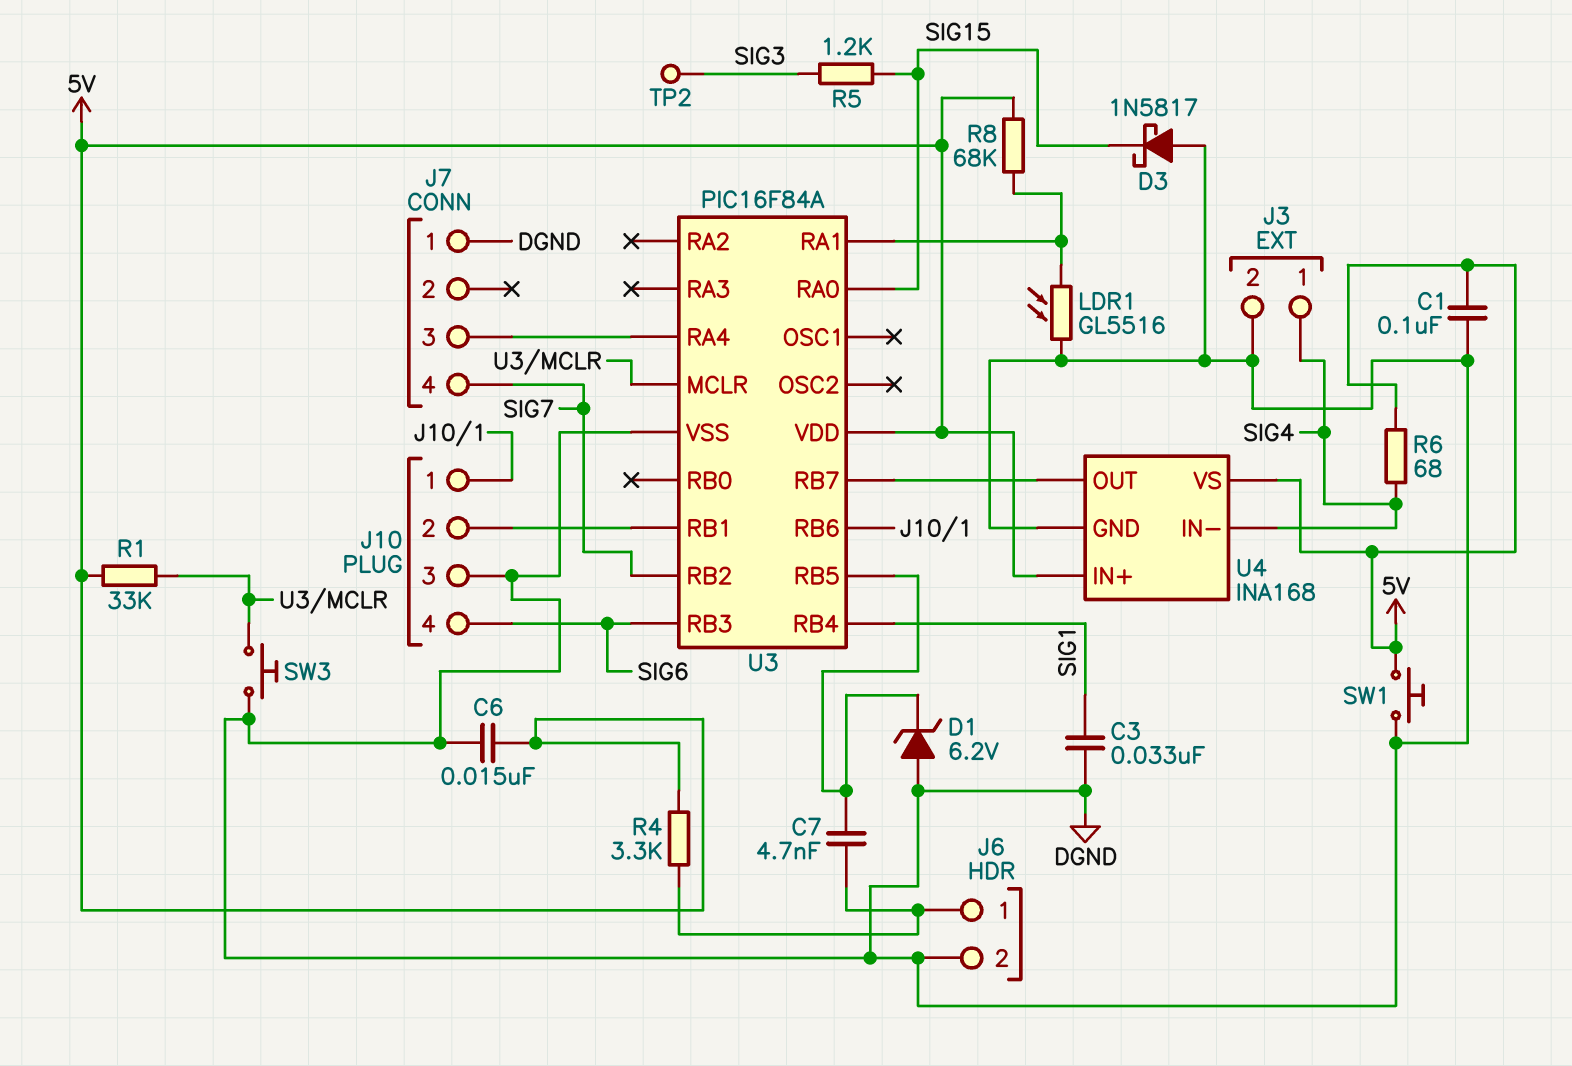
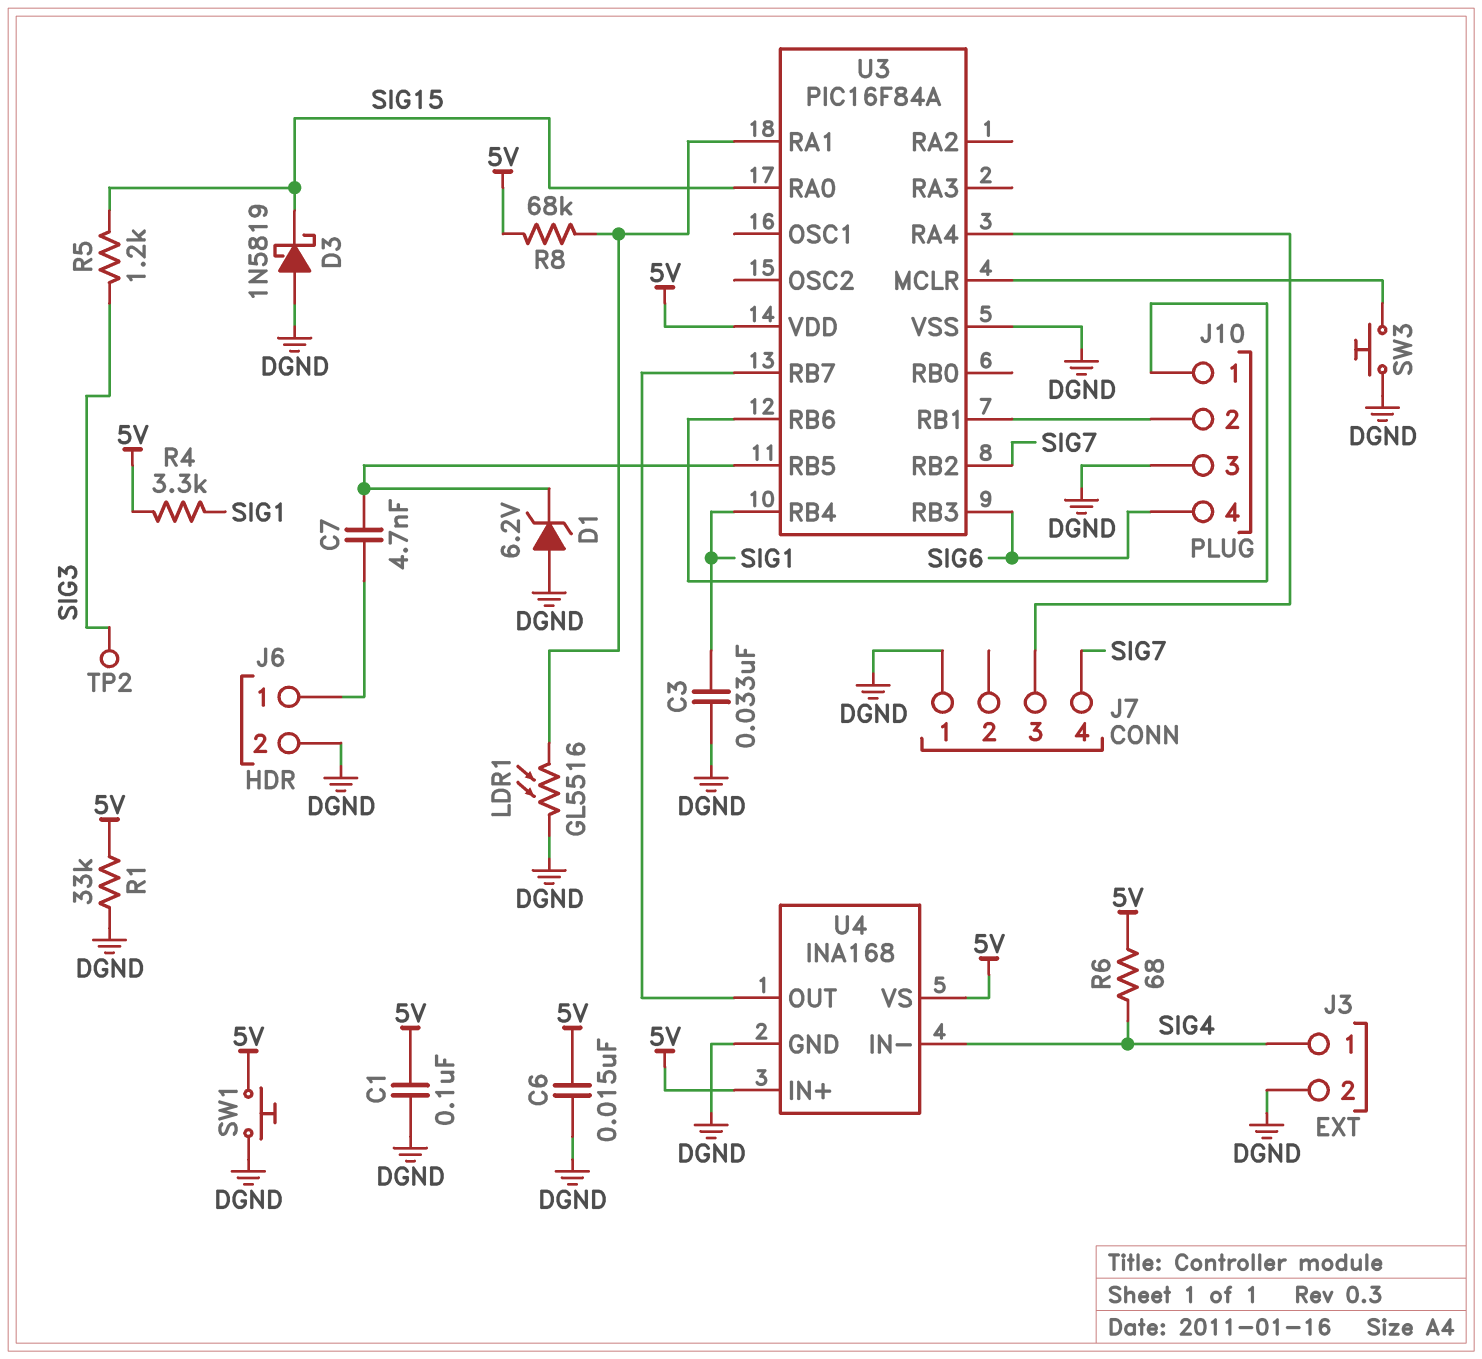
D3: schottky 1N5817 (A DGND, K SIG15) -> schottky 1N5819 (A DGND, K SIG15)
R1: 33k (5V, U3/MCLR) -> 33k (5V, DGND)
R4: 3.3k (5V, J6/1) -> 3.3k (5V, SIG1)

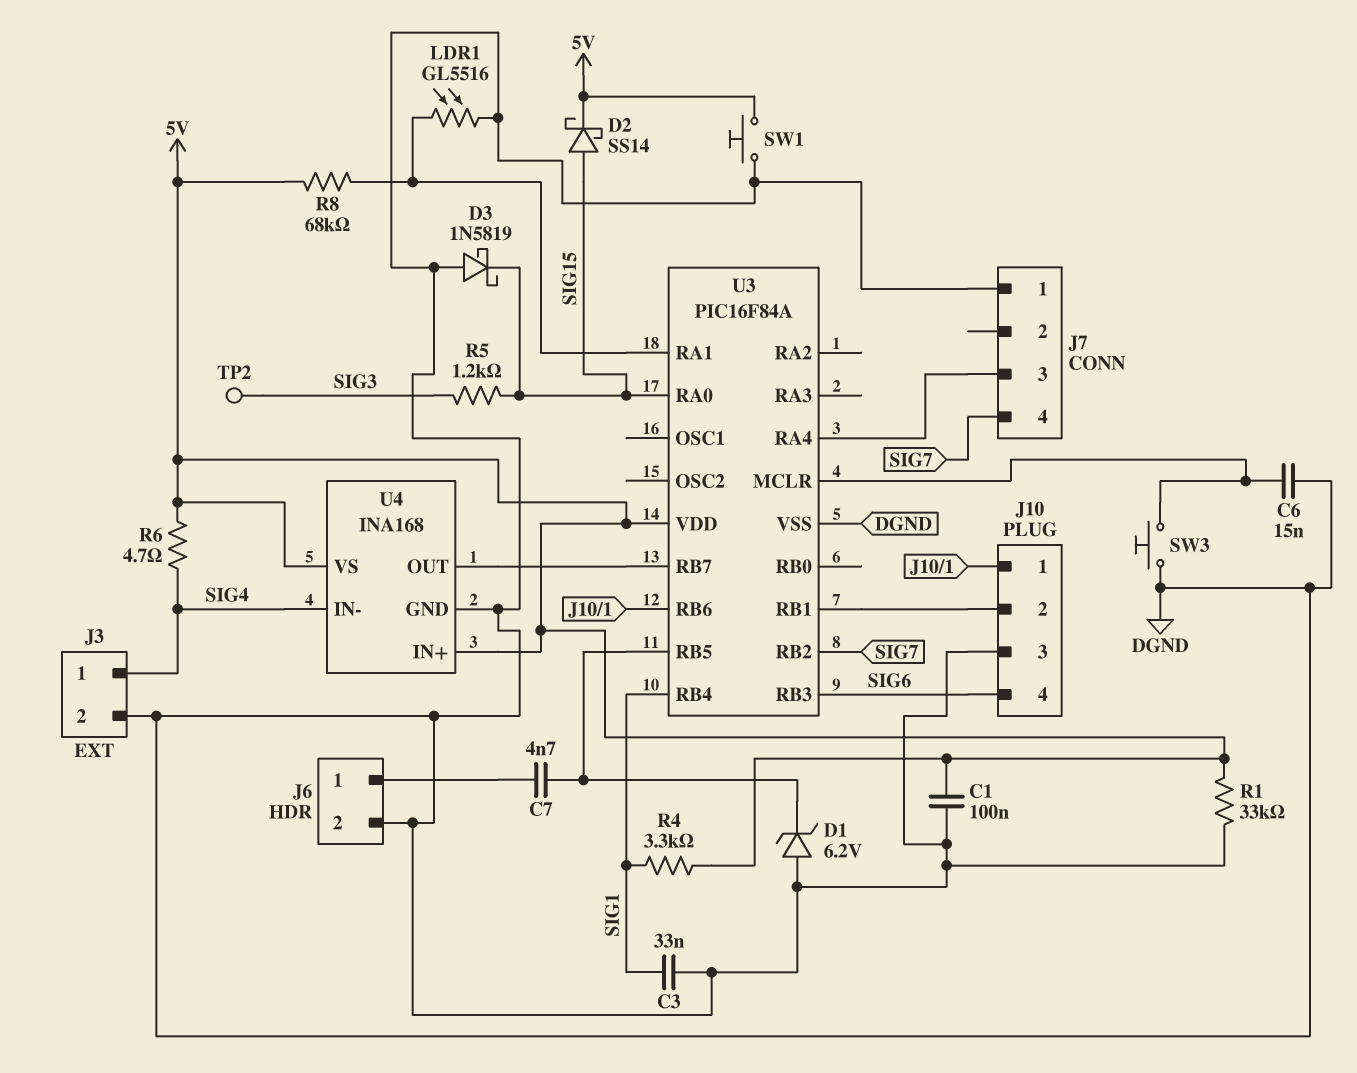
C6: 15nF (5V, DGND) -> 15nF (DGND, U3/MCLR)
D2: none -> schottky SS14 (A SIG15, K 5V)
R6: 68 (5V, SIG4) -> 4.7 (5V, SIG4)

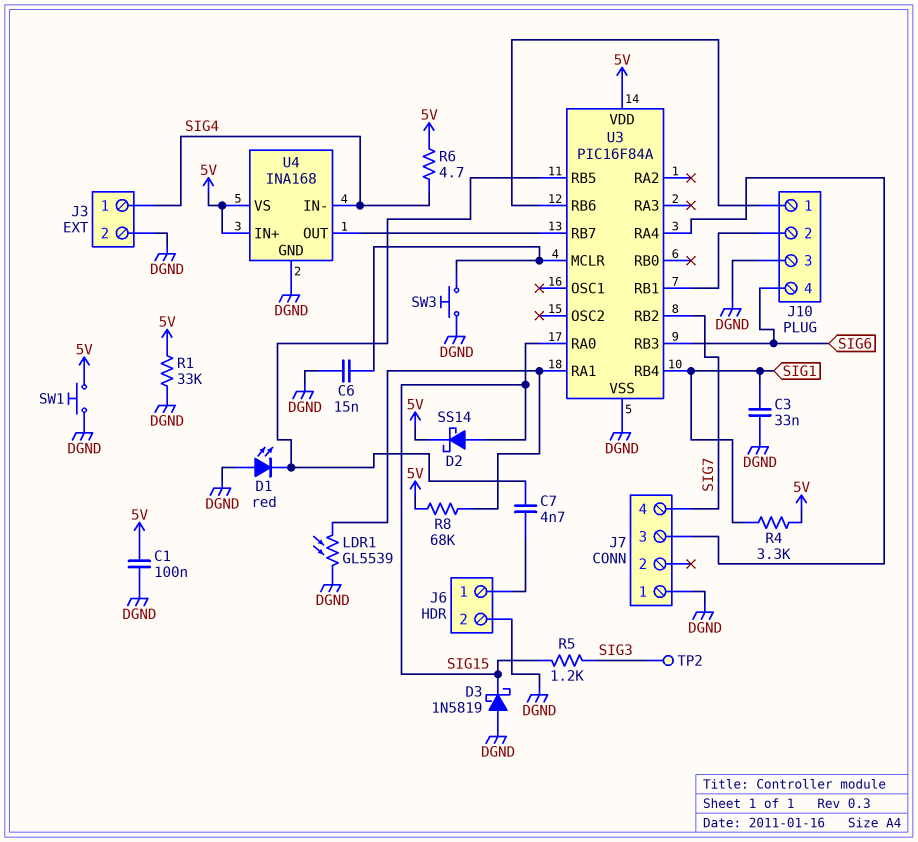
D1: zener 6.2V (A DGND, K U3/RB5) -> LED red (A DGND, K U3/RB5)
LDR1: GL5516 (DGND, U3/RA1) -> GL5539 (DGND, U3/RA1)

